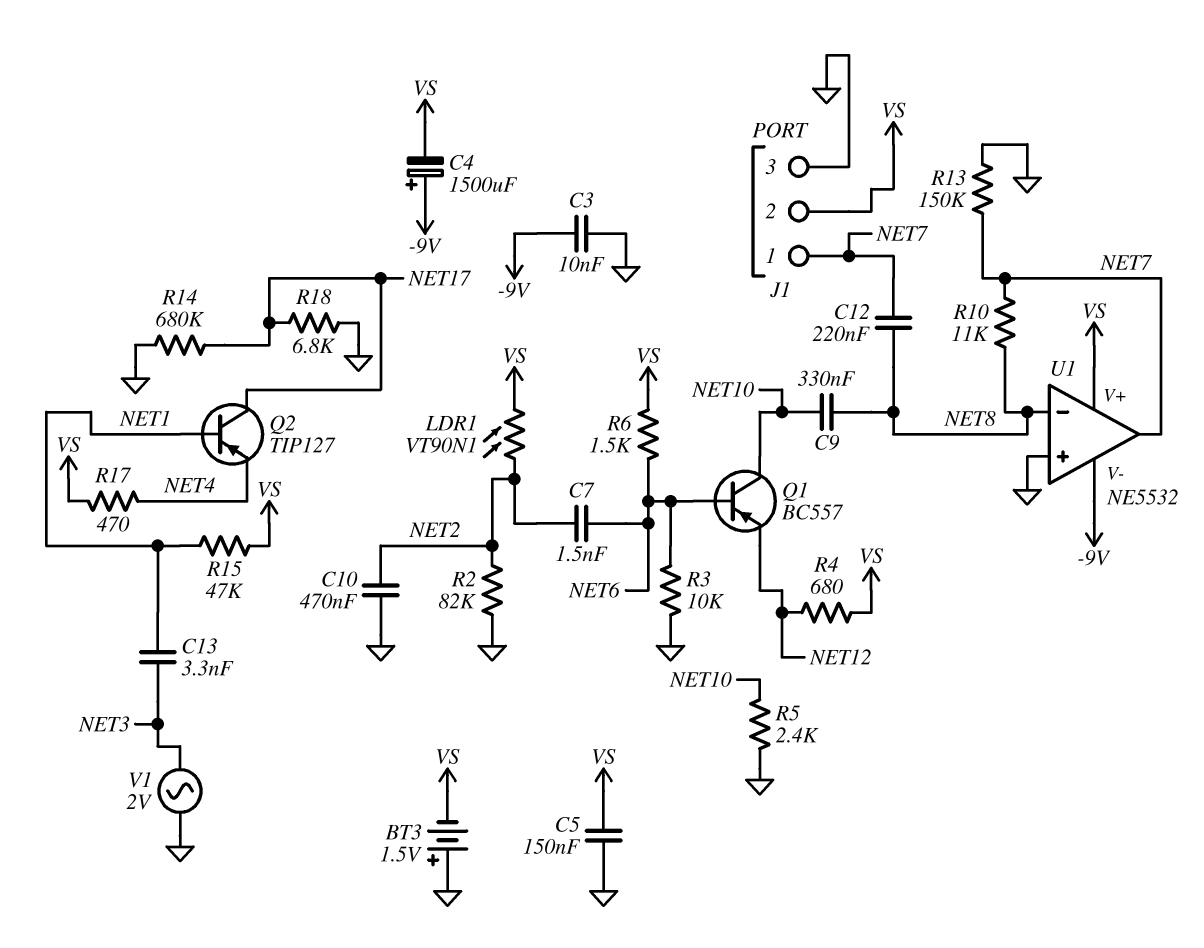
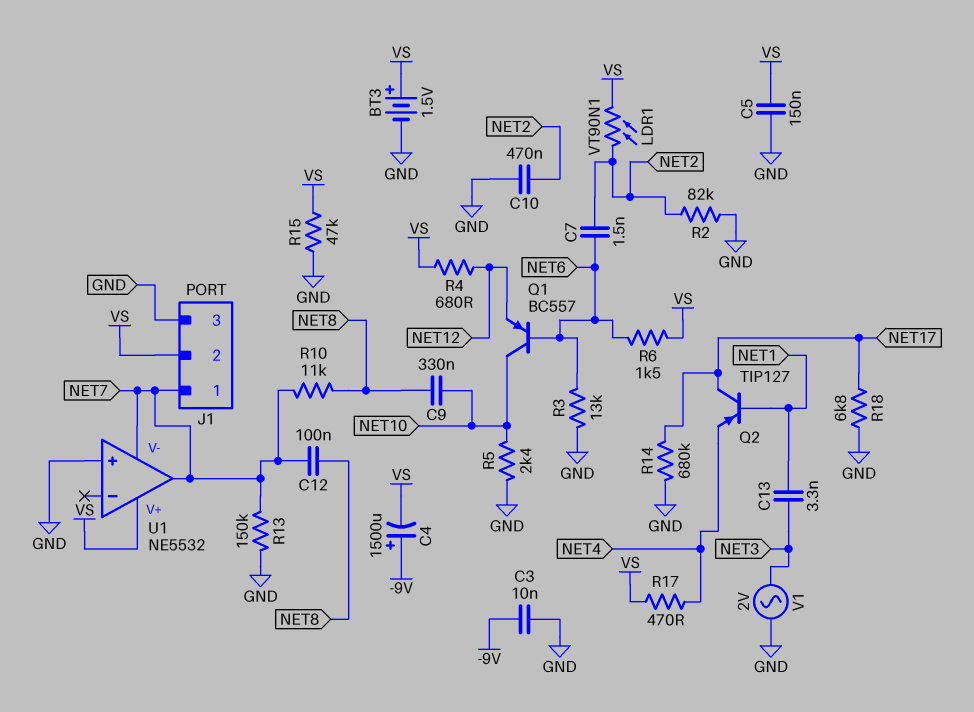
BT3: 1.5V (plus GND, minus VS) -> 1.5V (plus VS, minus GND)
C12: 220nF (NET7, NET8) -> 100nF (NET7, NET8)
R3: 10k (GND, NET6) -> 13k (GND, NET6)
R15: 47k (NET1, VS) -> 47k (GND, VS)
U1 pin V-: -9V -> NET7
U1 pin in-: NET8 -> none

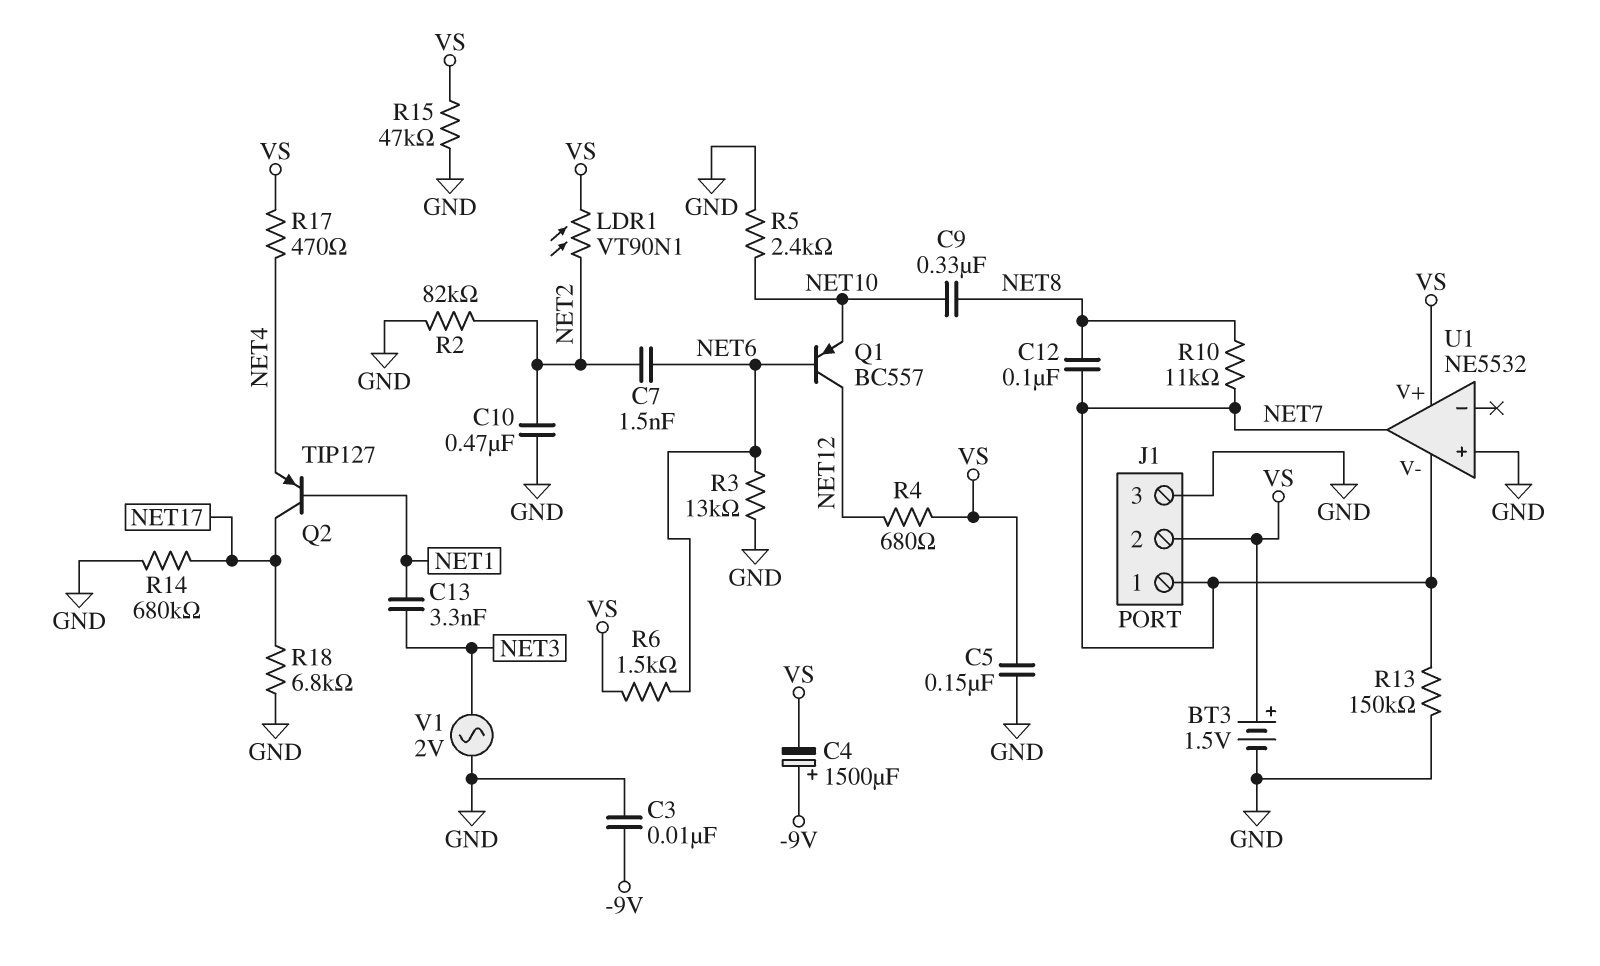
Q1: PNP BC557 (B NET6, C NET10, E NET12) -> PNP BC557 (B NET6, C NET12, E NET10)

